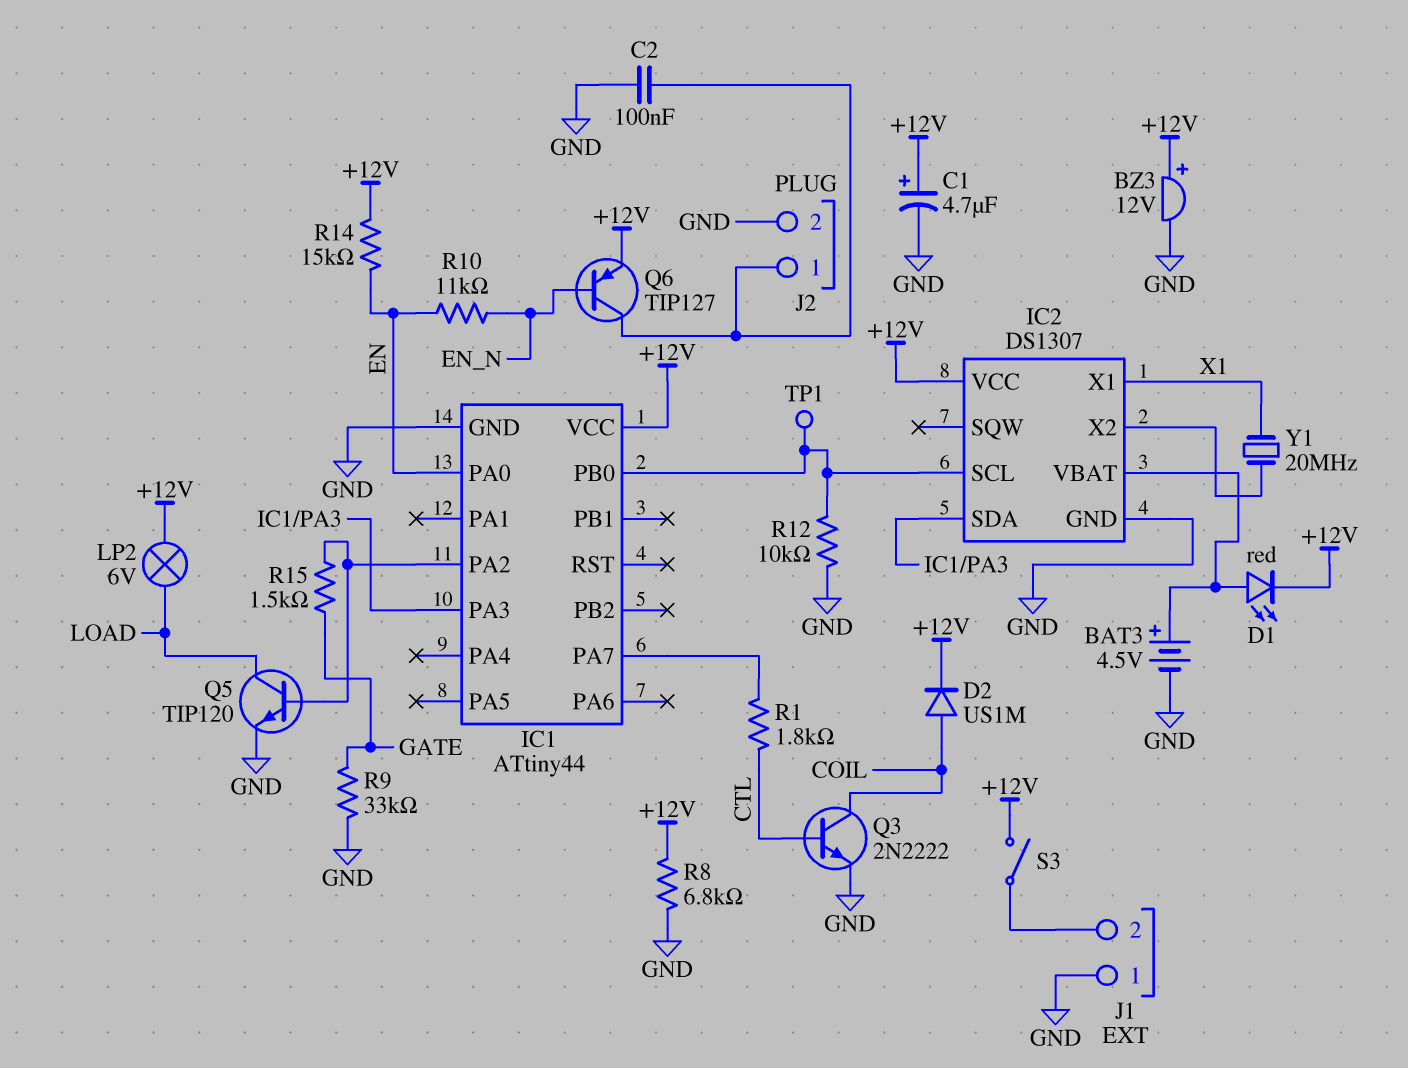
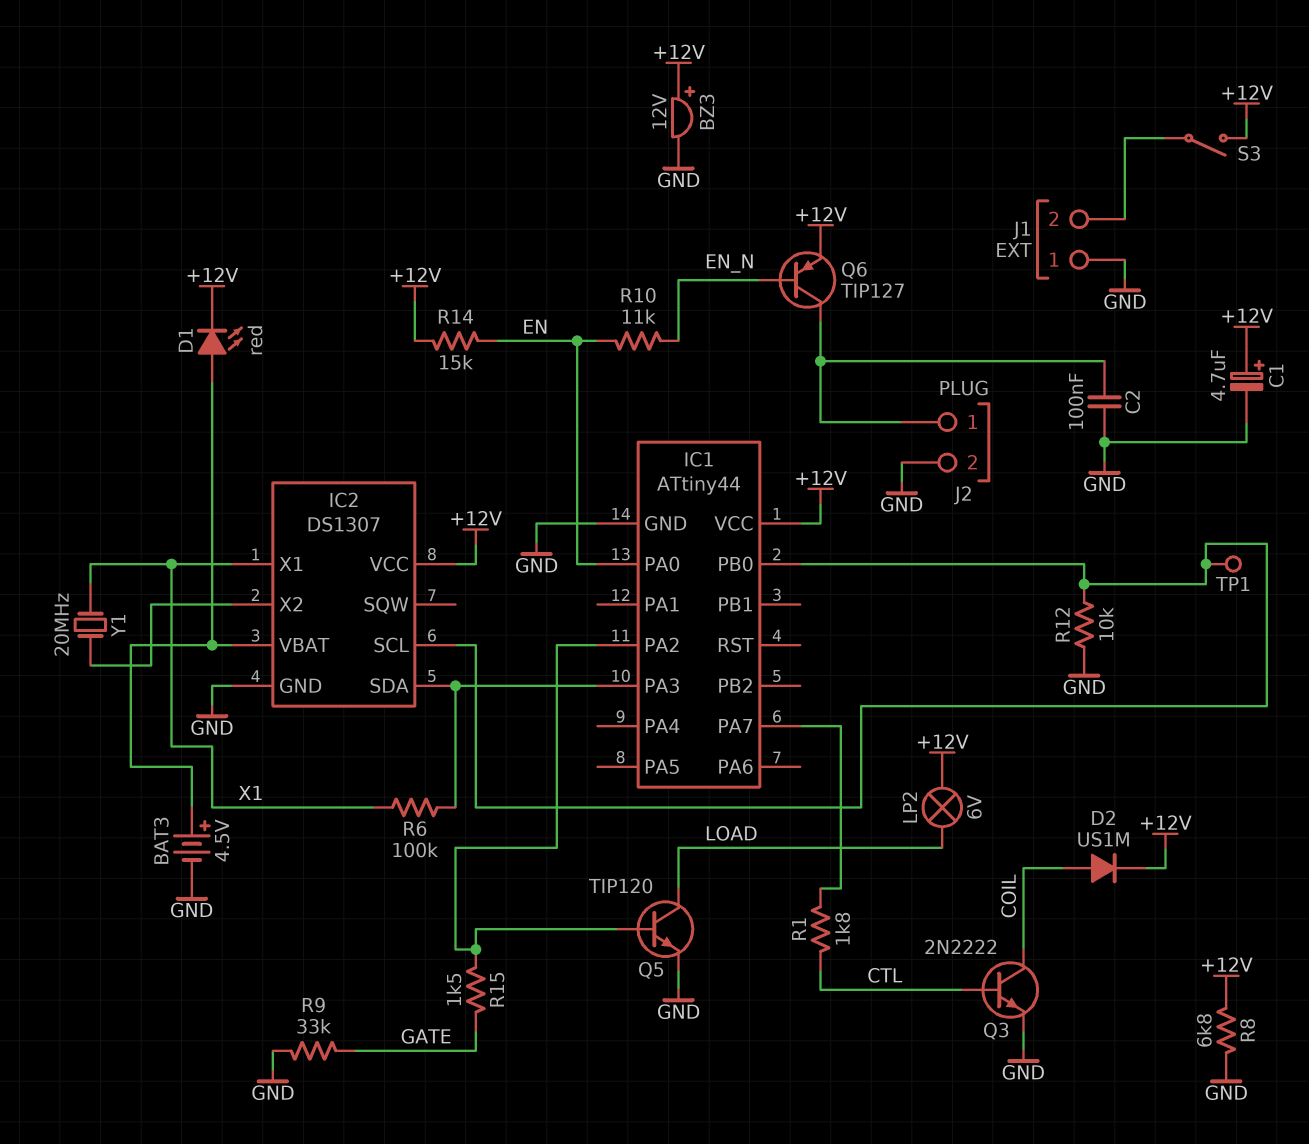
R6: none -> 100k (IC1/PA3, X1)

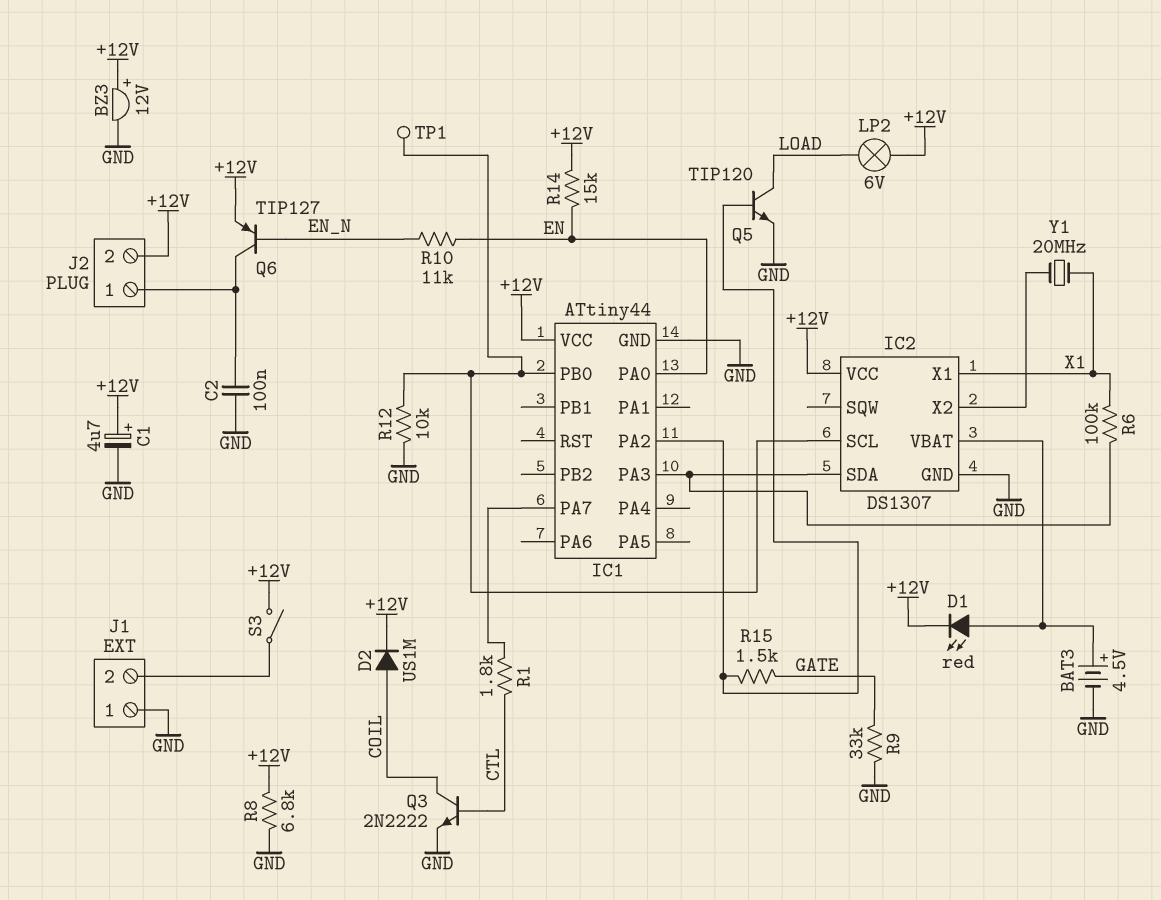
J2 pin 2: GND -> +12V

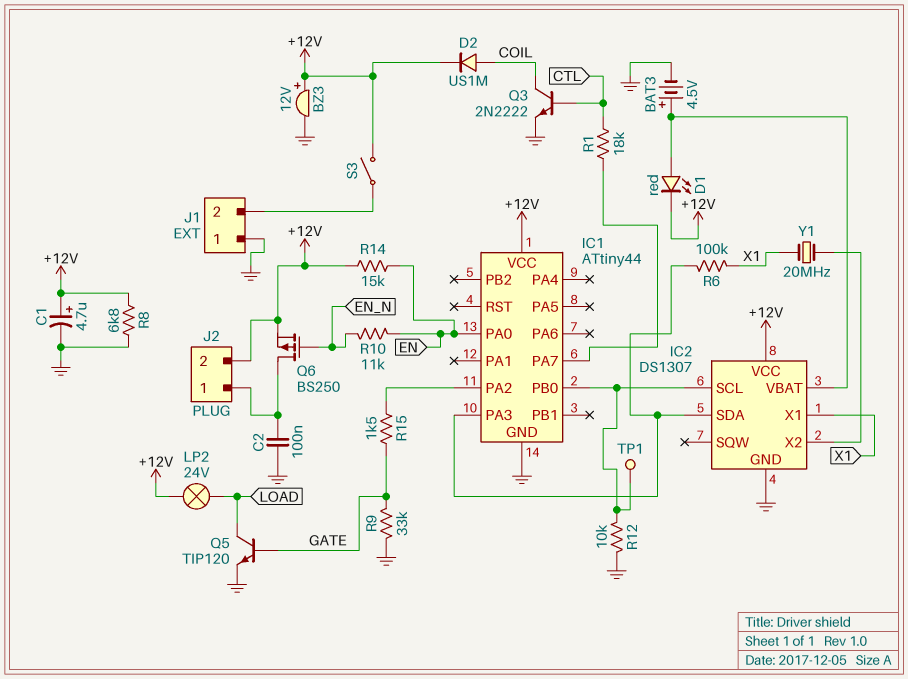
LP2: lamp 6V (+12V, LOAD) -> lamp 24V (+12V, LOAD)
Q5: NPN TIP120 (B IC1/PA2, C LOAD, E GND) -> NPN TIP120 (B GATE, C LOAD, E GND)
Q6: PNP TIP127 (B EN_N, C J2/1, E +12V) -> PMOS BS250 (G EN_N, D J2/1, S +12V)
R1: 1.8k (CTL, IC1/PA7) -> 18k (CTL, IC1/PA7)

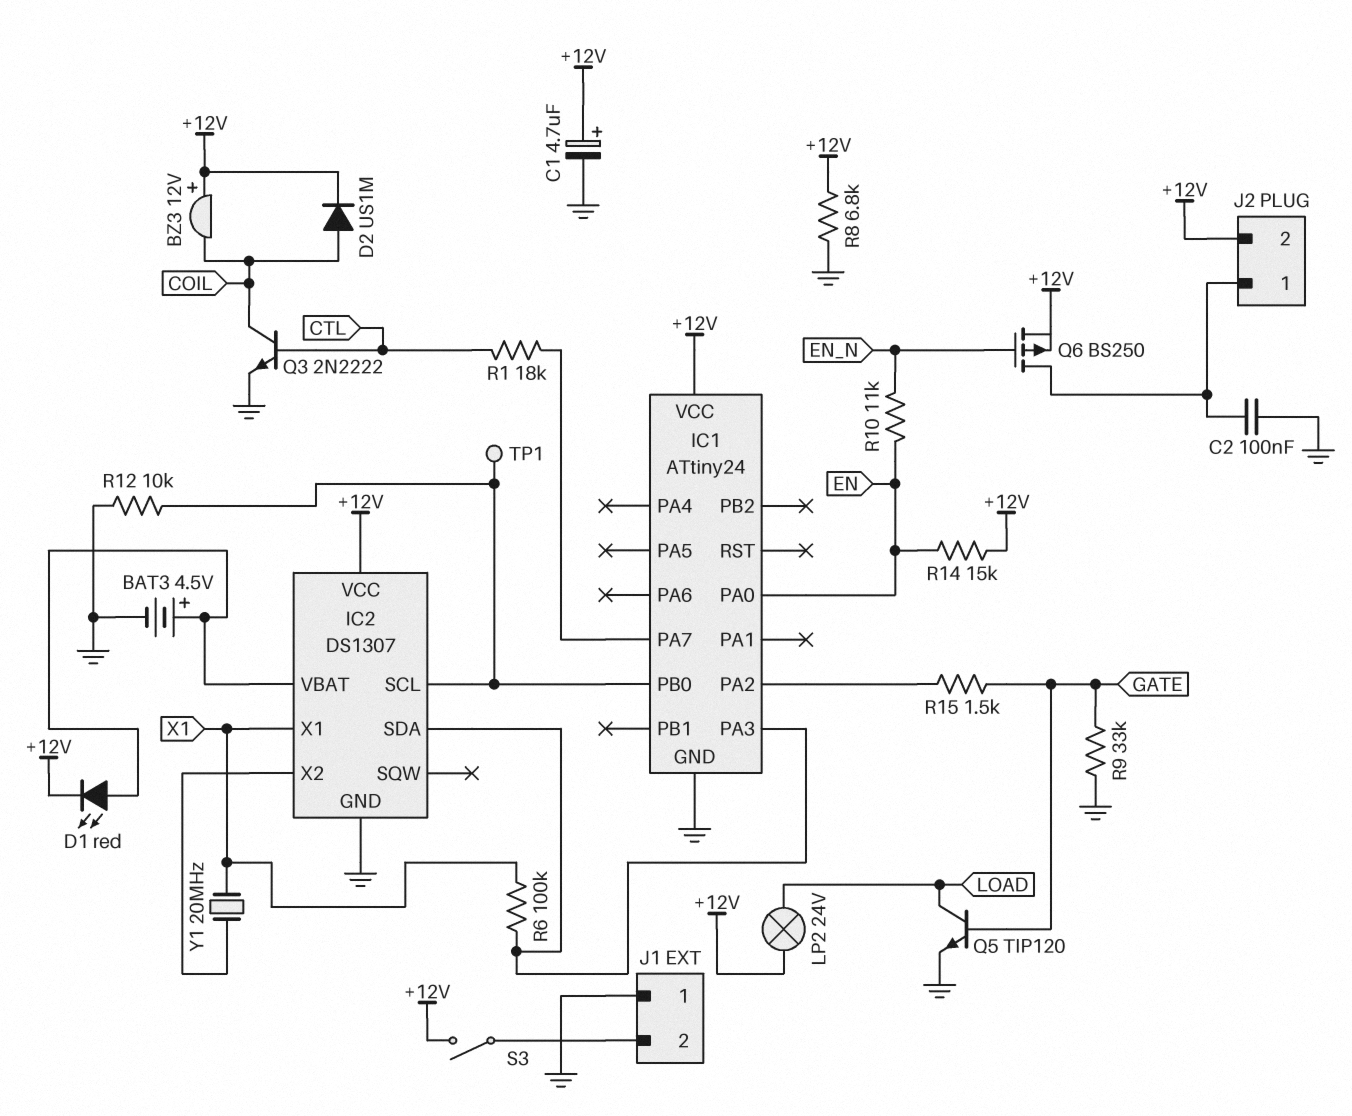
BZ3: buzzer 12V (plus +12V, minus GND) -> buzzer 12V (plus +12V, minus COIL)
IC1: ATtiny44 -> ATtiny24

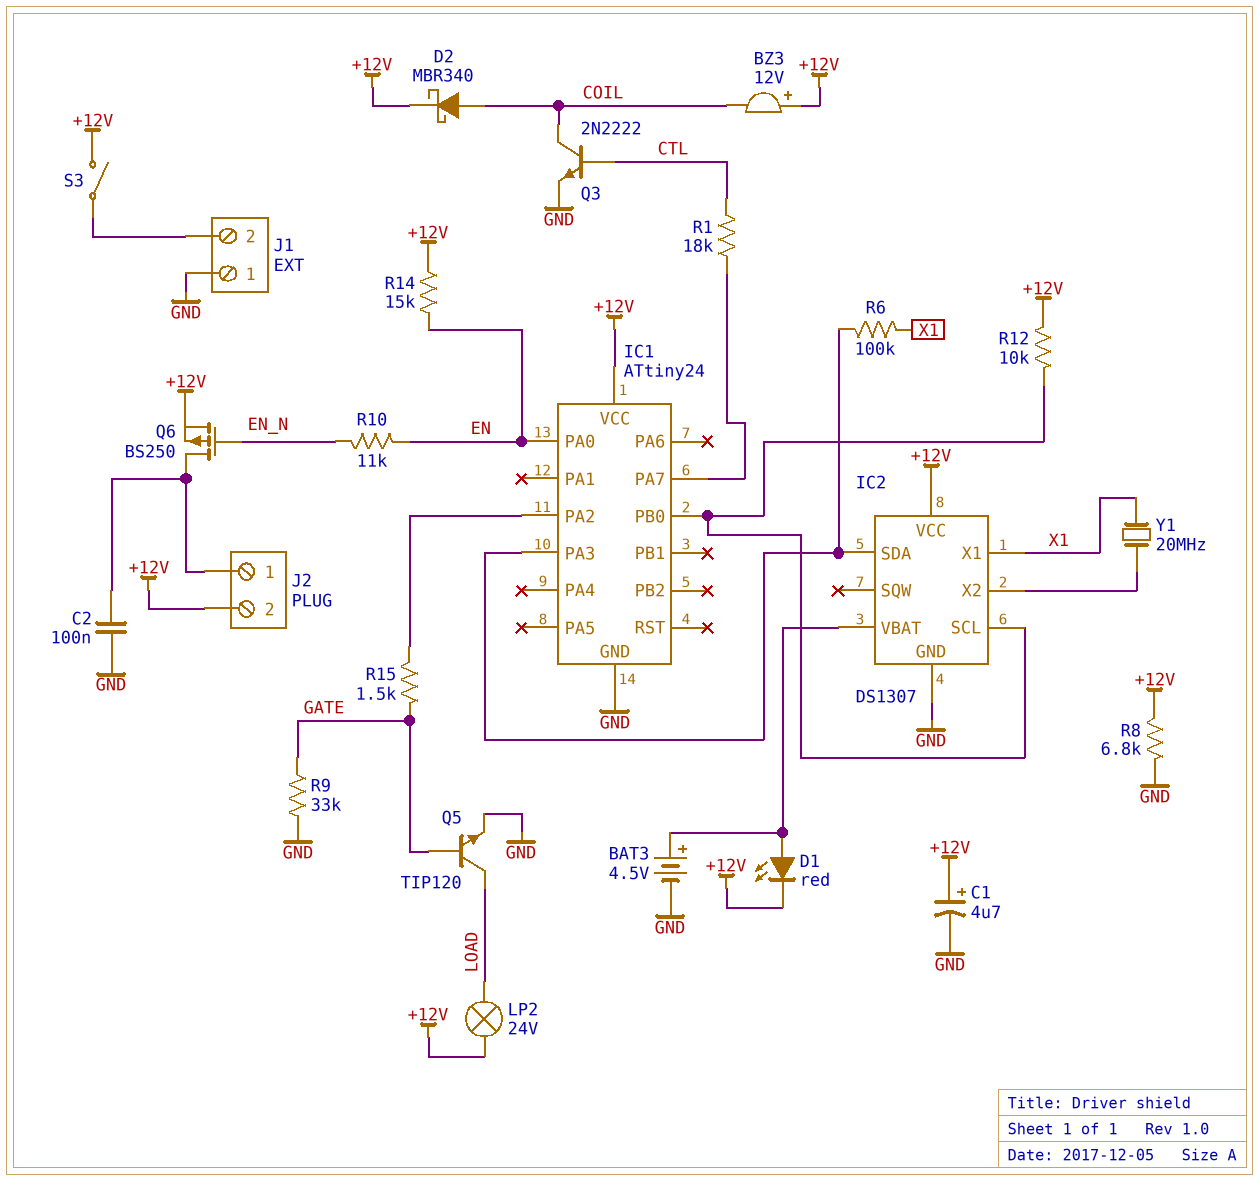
D2: diode US1M (A COIL, K +12V) -> schottky MBR340 (A COIL, K +12V)
R12: 10k (GND, IC1/PB0) -> 10k (+12V, IC1/PB0)
TP1: test point (IC1/PB0) -> none

